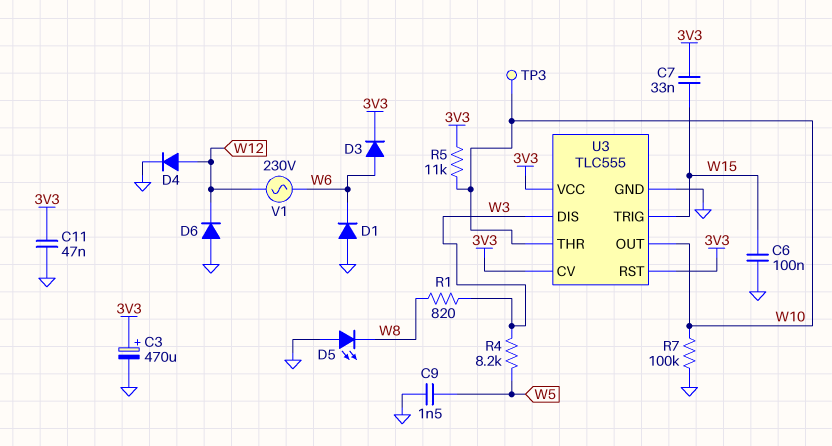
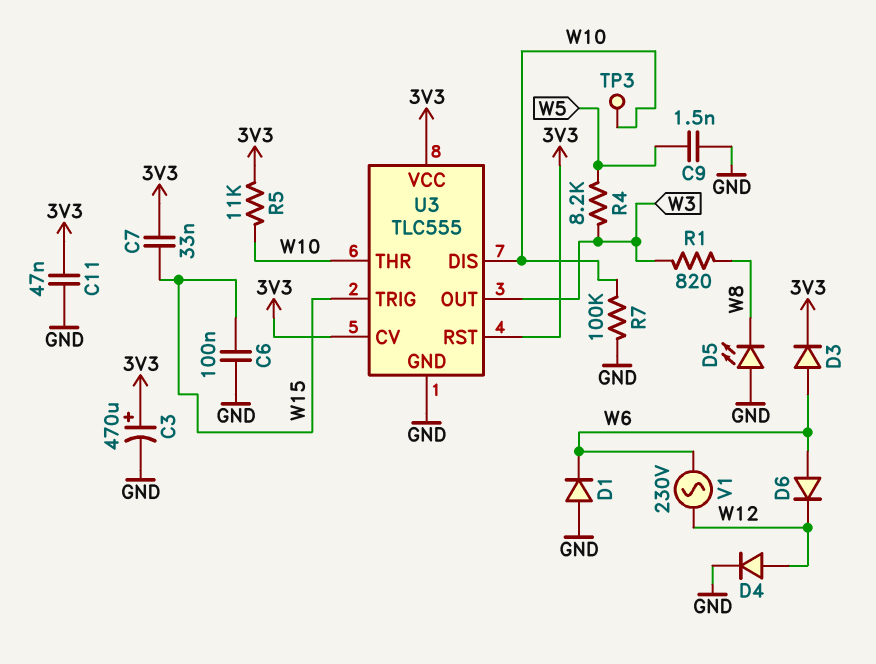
D6: diode (A GND, K W12) -> diode (A W6, K W12)
U3 pin DIS: W3 -> W10
U3 pin OUT: W10 -> W3

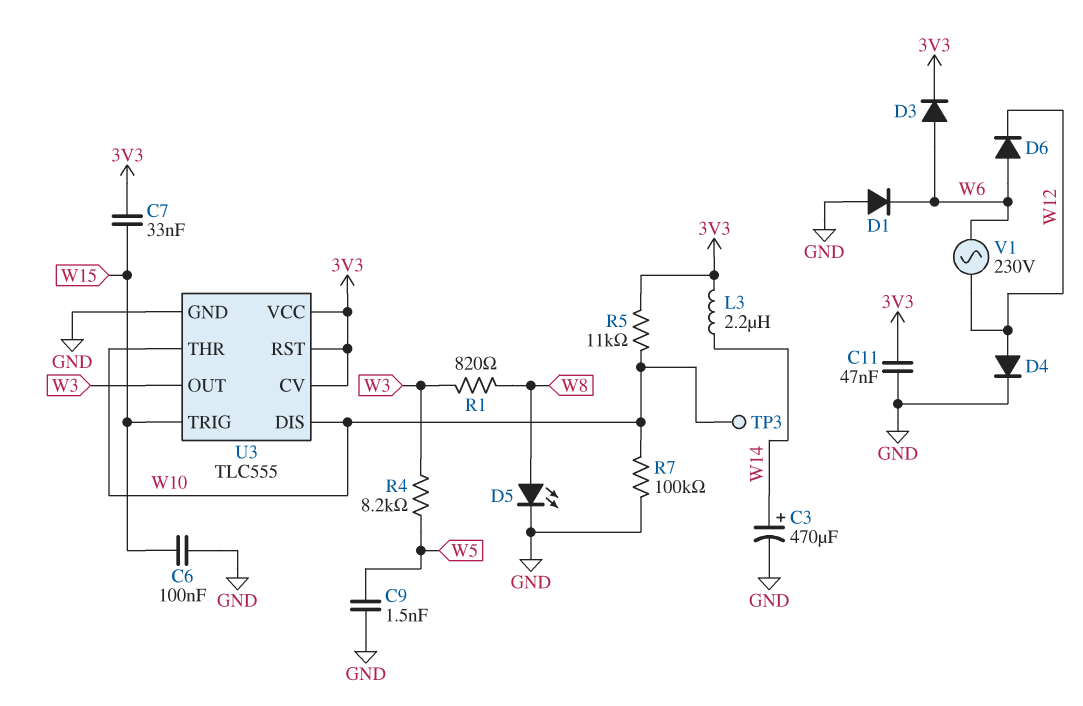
C3: 470uF (plus 3V3, minus GND) -> 470uF (plus W14, minus GND)
D5: LED (A GND, K W8) -> LED (A W8, K GND)
L3: none -> 2.2uH (3V3, W14)

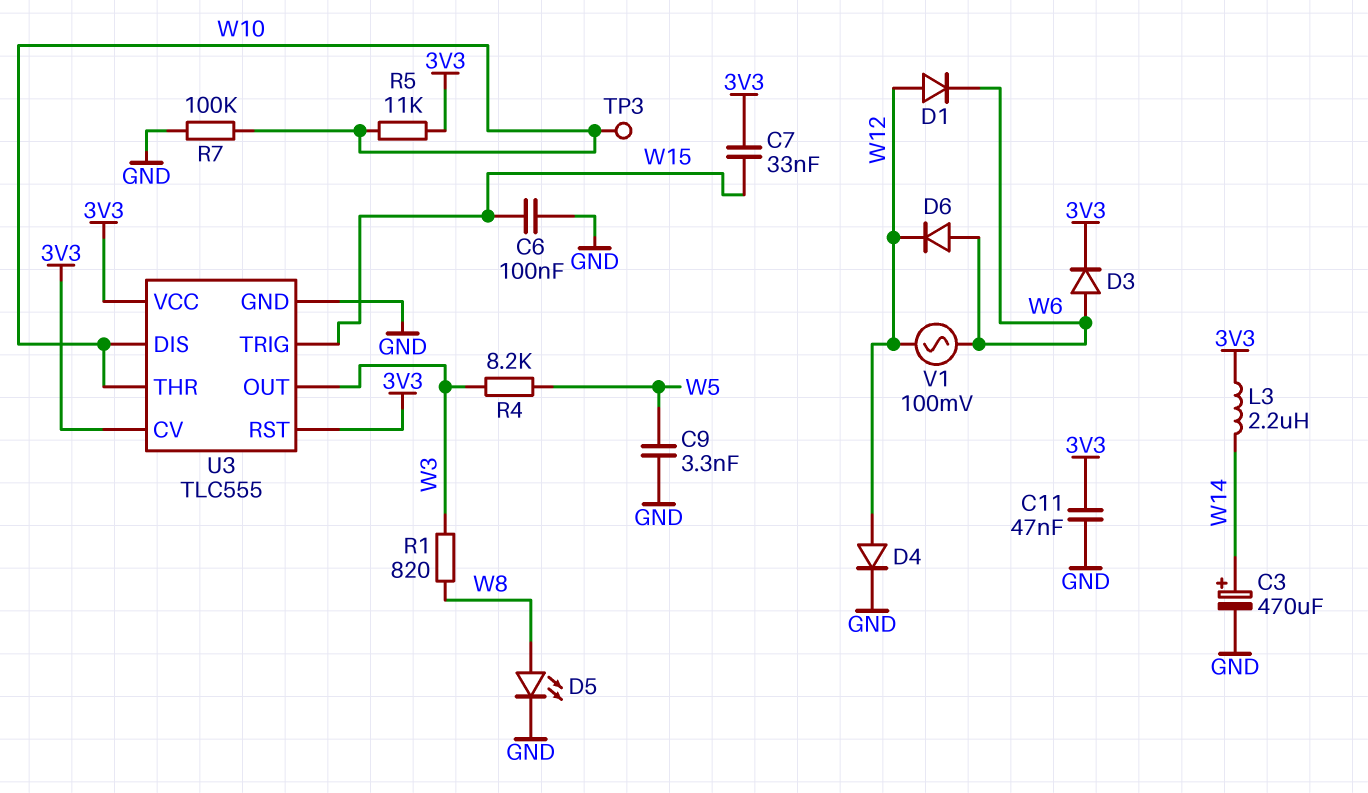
C9: 1.5nF (GND, W5) -> 3.3nF (GND, W5)
D1: diode (A GND, K W6) -> diode (A W12, K W6)
V1: AC 230V (W6, W12) -> AC 100mV (W6, W12)

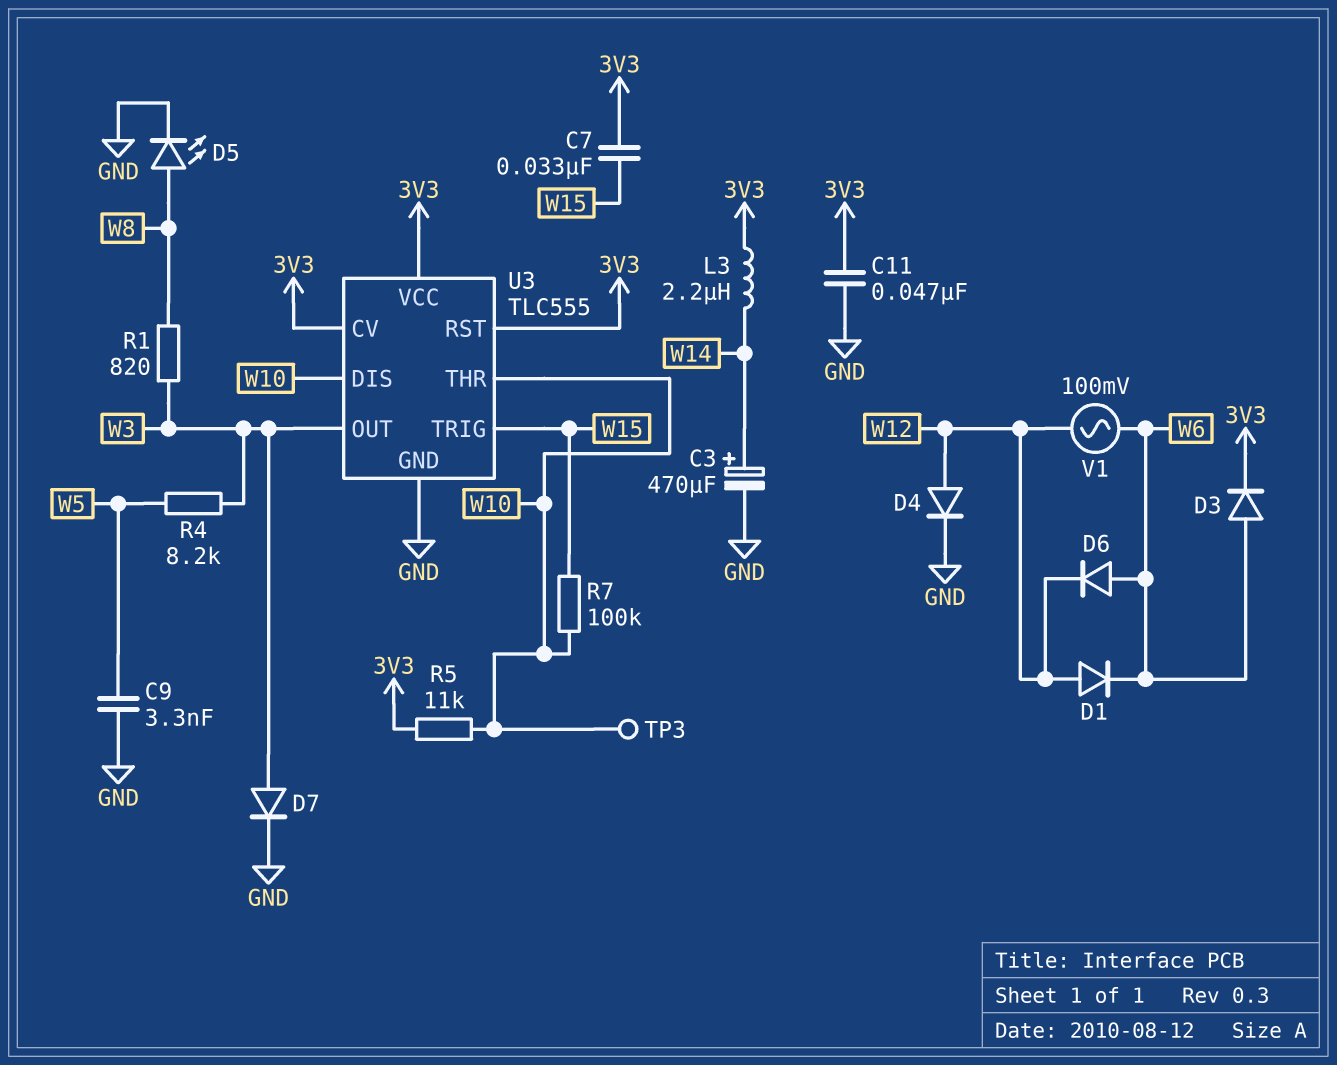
C6: 100nF (GND, W15) -> none
D7: none -> diode (A W3, K GND)
R7: 100k (GND, W10) -> 100k (W10, W15)

